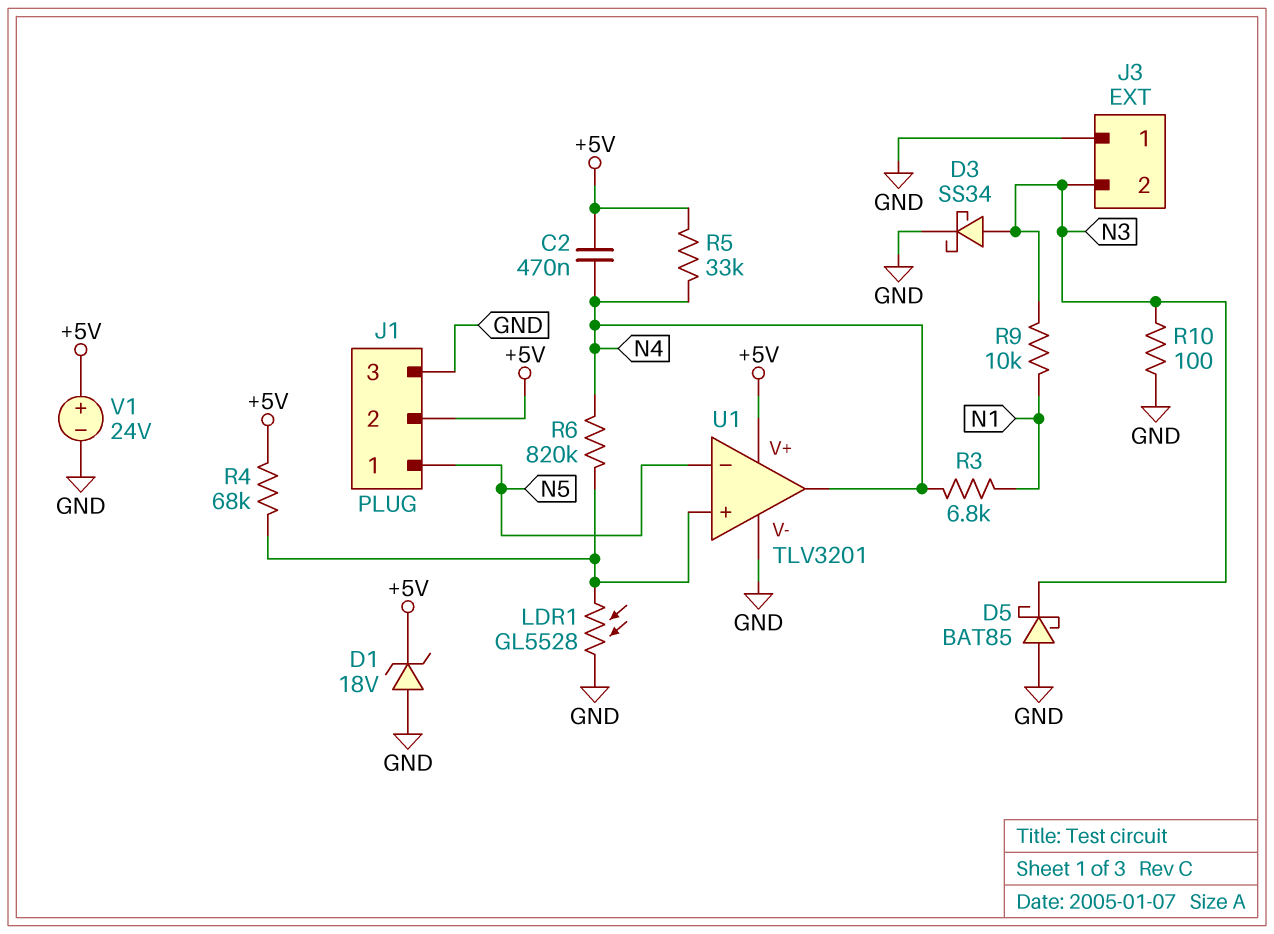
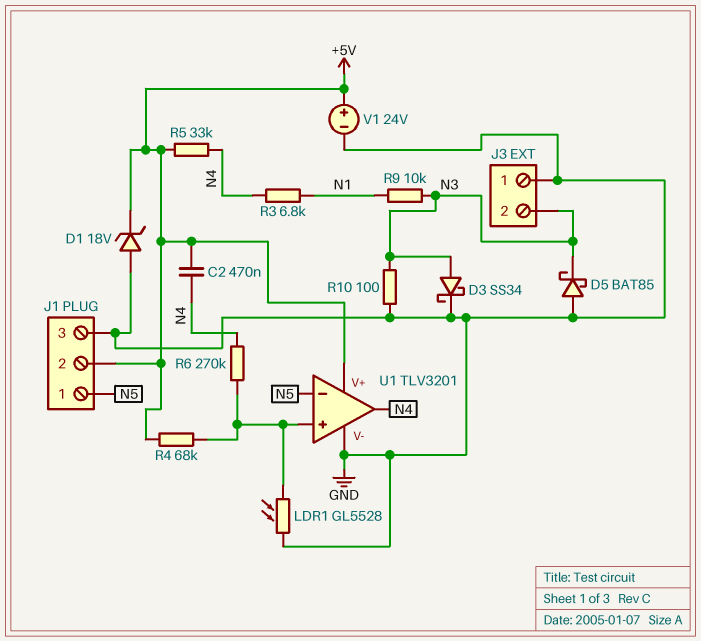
R6: 820k (N4, U1/in+) -> 270k (N4, U1/in+)

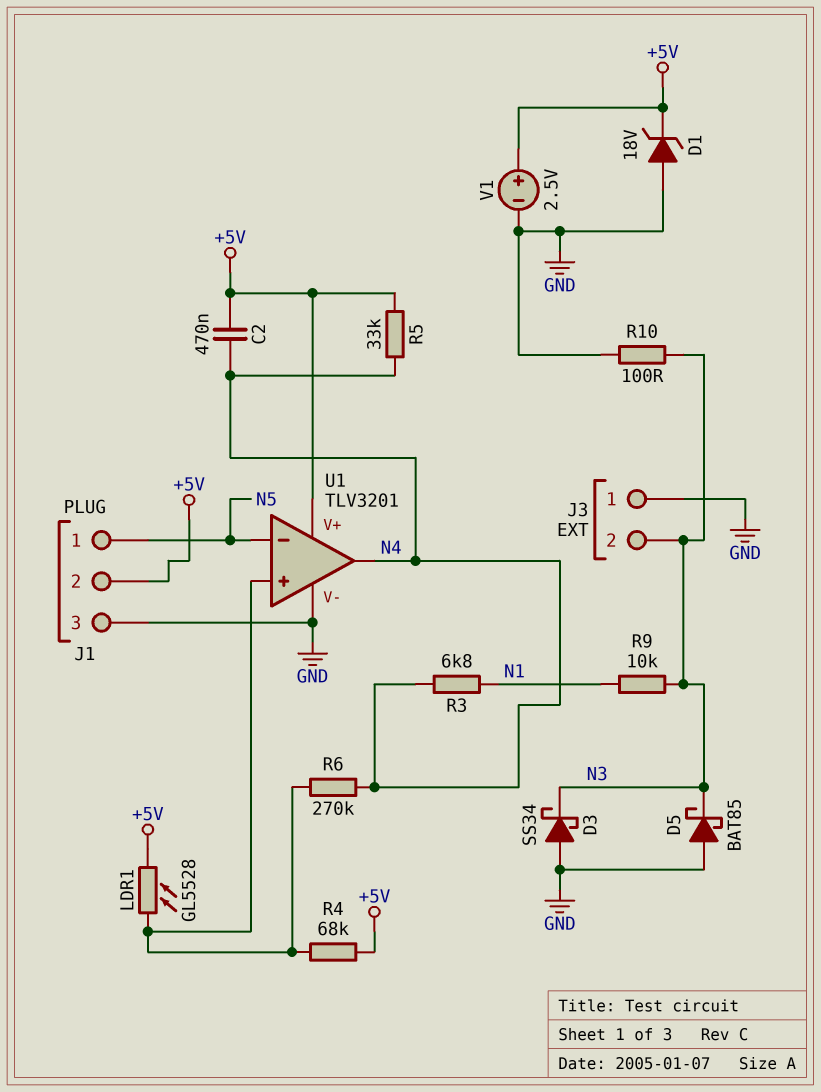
D3: schottky SS34 (A N3, K GND) -> schottky SS34 (A GND, K N3)
LDR1: GL5528 (GND, U1/in+) -> GL5528 (+5V, U1/in+)
V1: 24V (plus +5V, minus GND) -> 2.5V (plus +5V, minus GND)

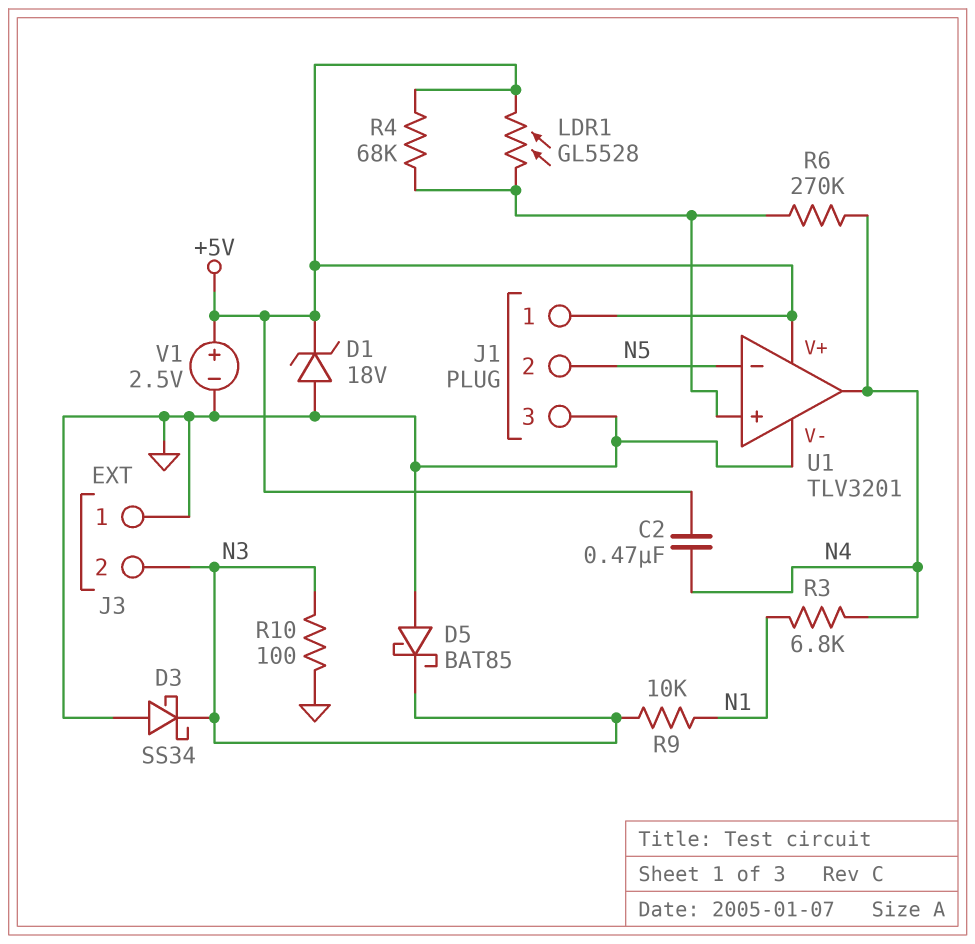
J1 pin 1: N5 -> +5V
J1 pin 2: +5V -> N5
R5: 33k (+5V, N4) -> none

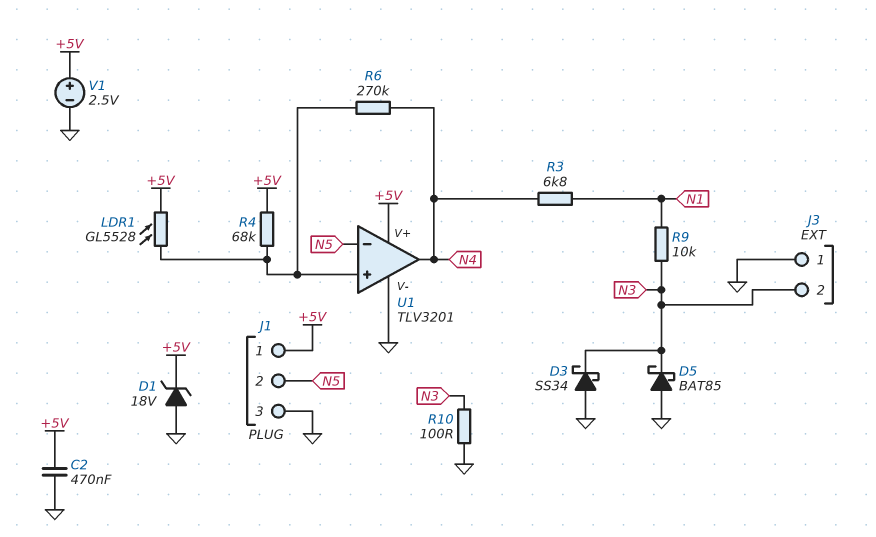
C2: 470nF (+5V, N4) -> 470nF (+5V, GND)

